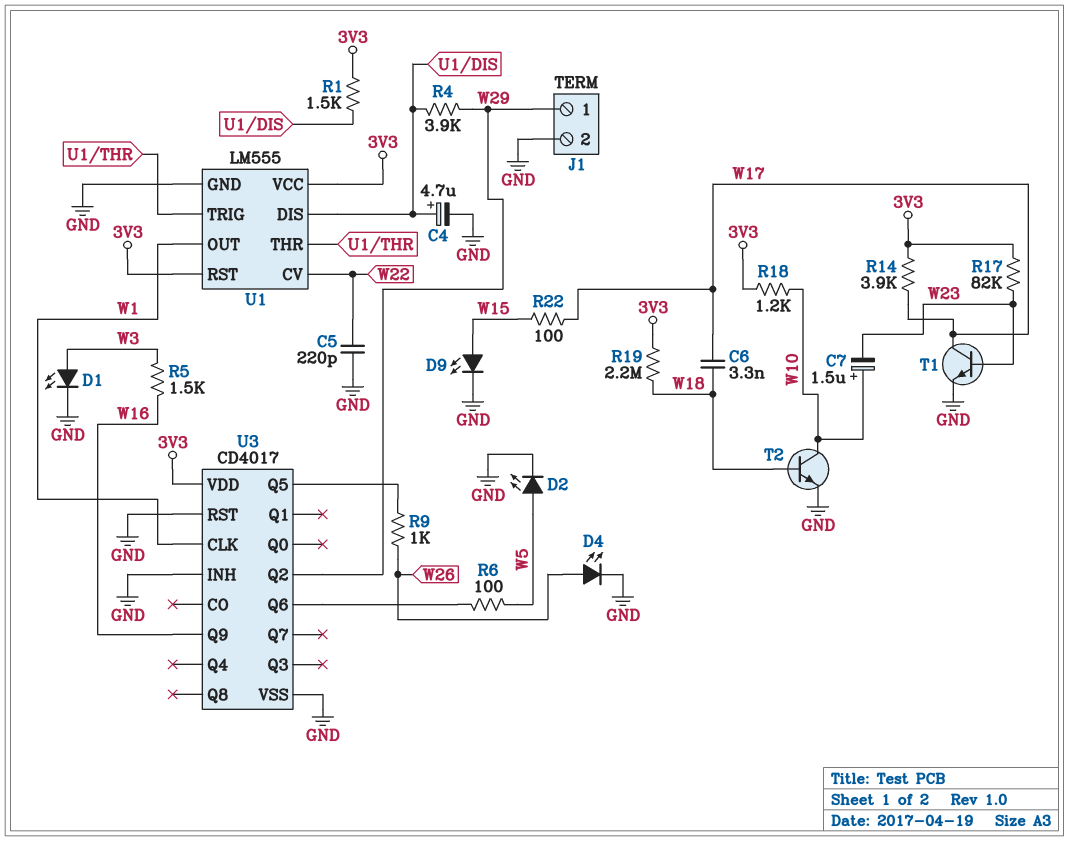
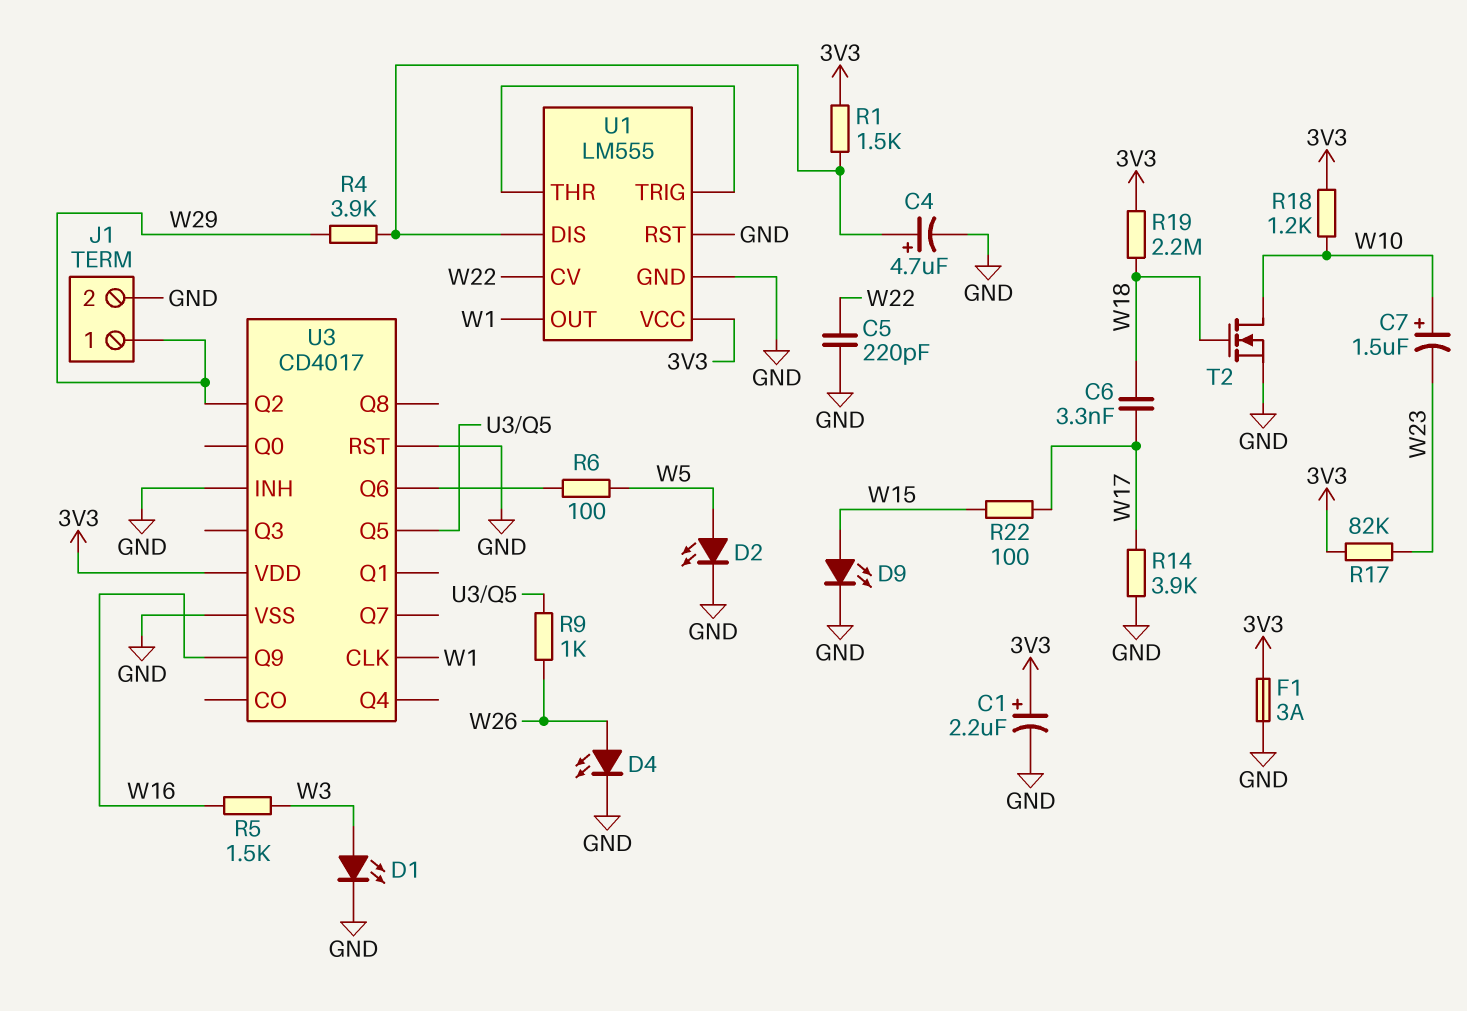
C1: none -> 2.2uF (plus 3V3, minus GND)
F1: none -> 3A (3V3, GND)
R14: 3.9k (3V3, W17) -> 3.9k (GND, W17)
T1: NPN (B W23, C W17, E GND) -> none
T2: NPN (B W18, C W10, E GND) -> NMOS (G W18, D W10, S GND)
U1 pin RST: 3V3 -> GND

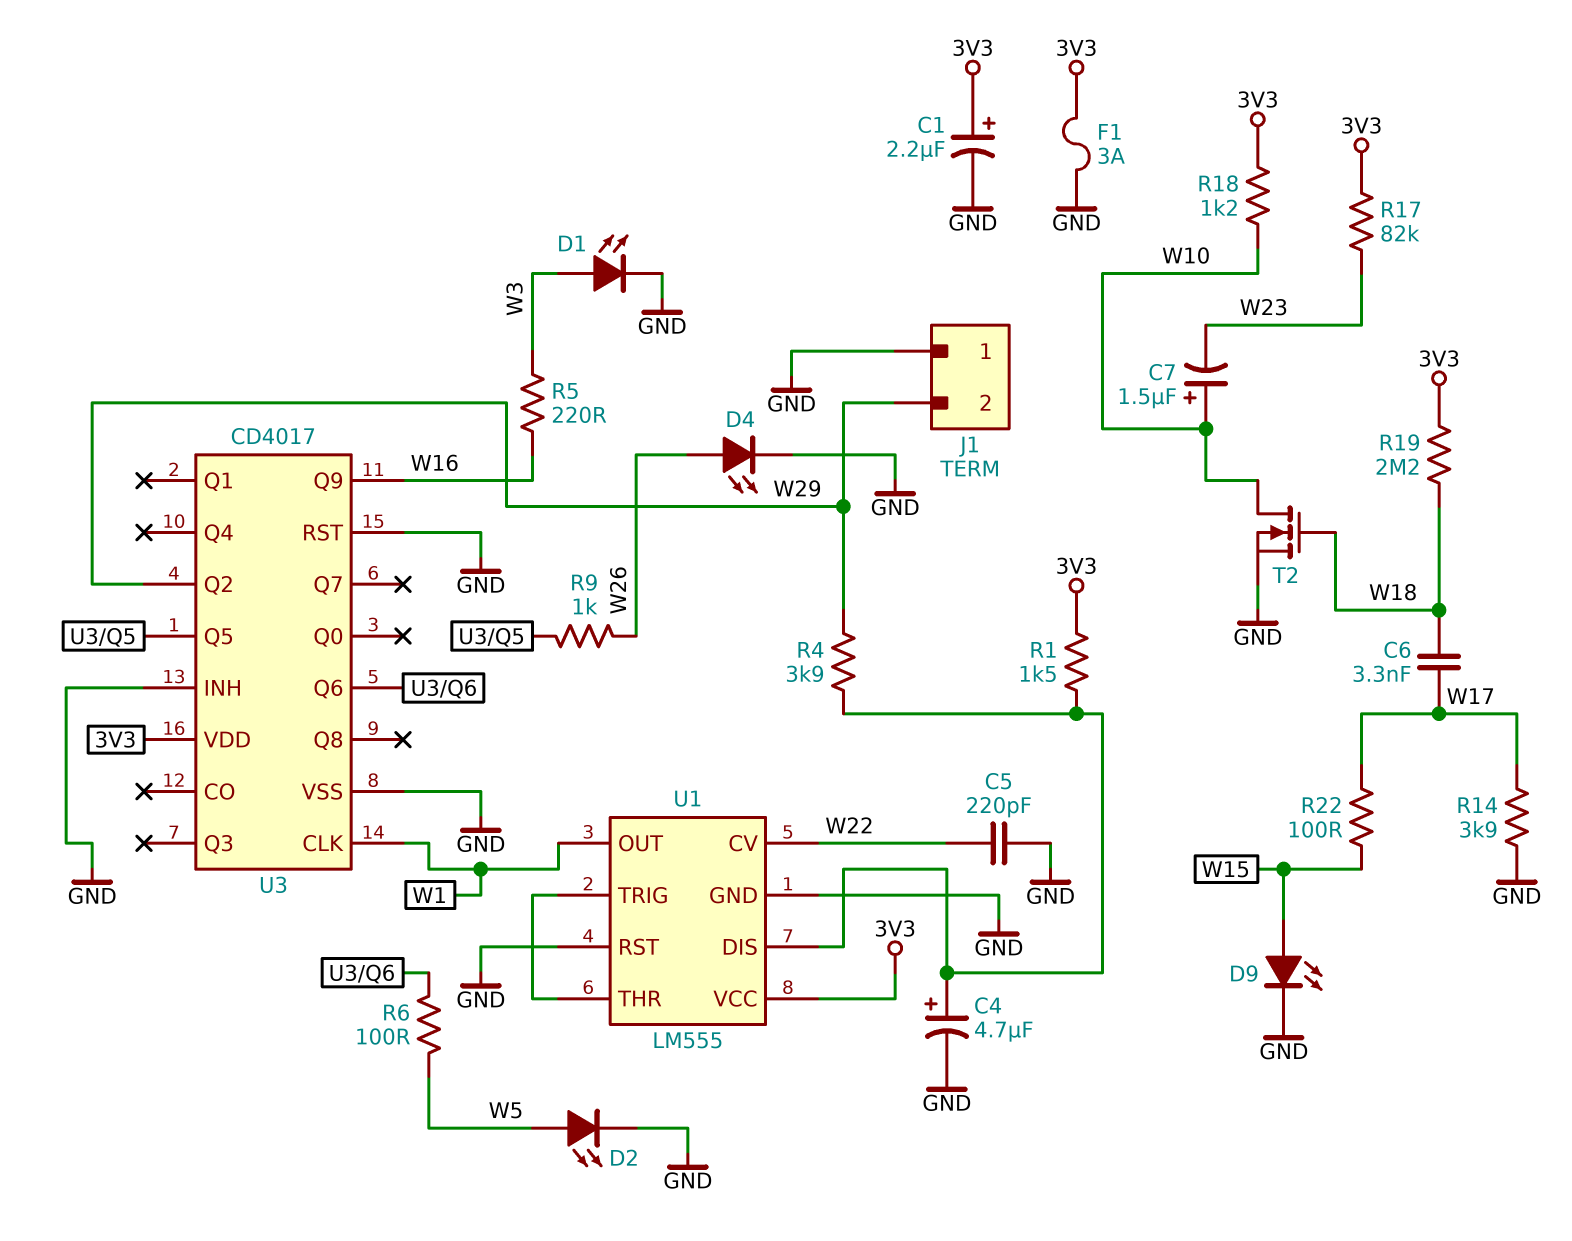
J1 pin 1: W29 -> GND
J1 pin 2: GND -> W29
R5: 1.5k (W3, W16) -> 220 (W3, W16)

